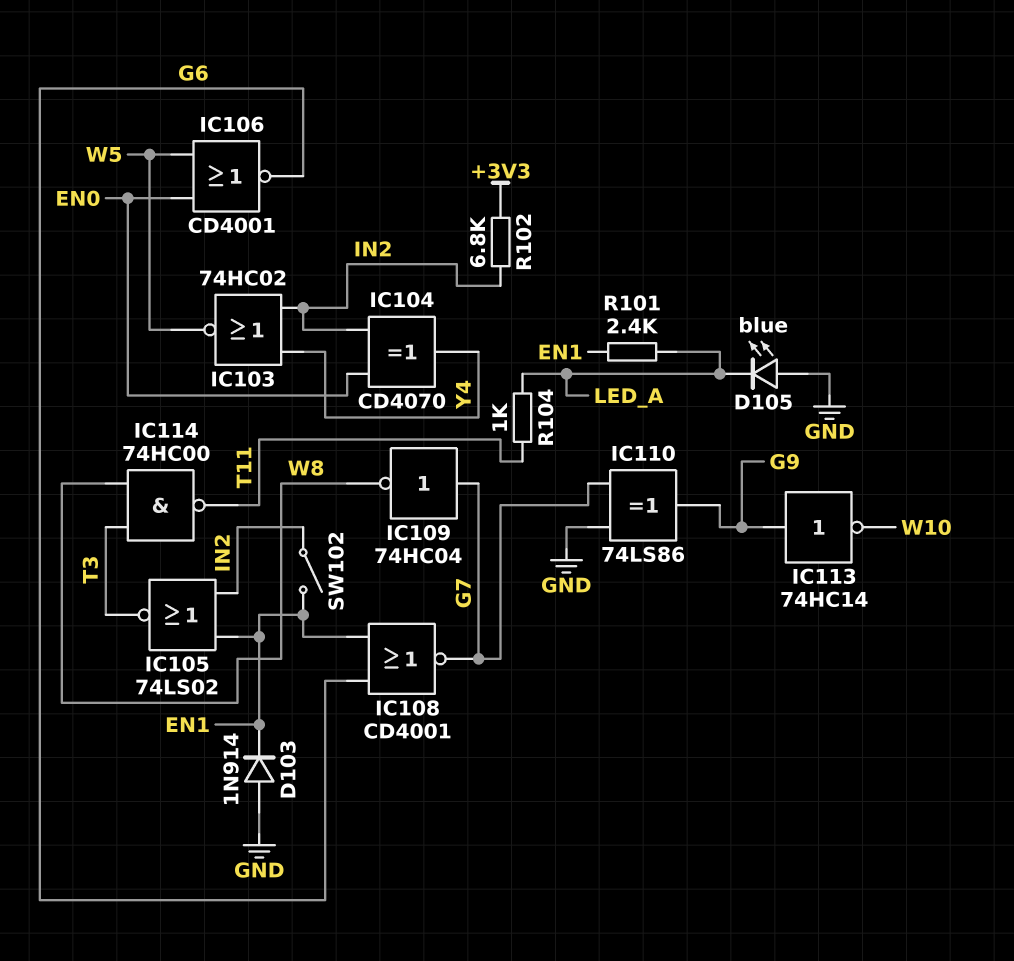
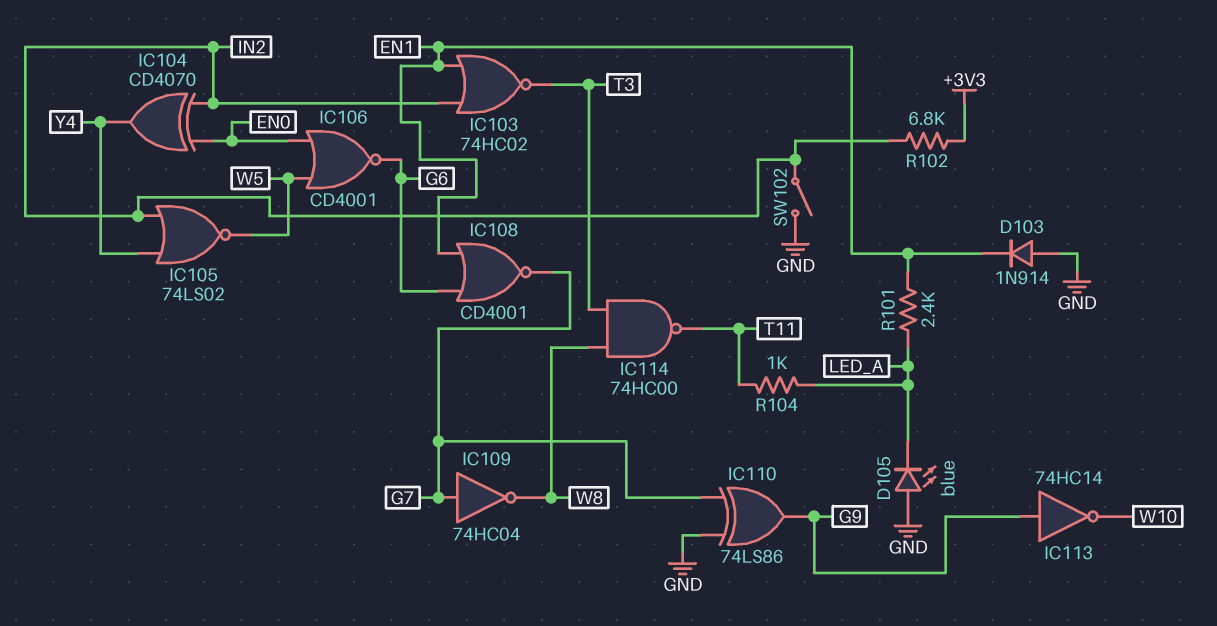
IC103: NOR 74HC02 (in IN2, in Y4, out W5) -> NOR 74HC02 (in EN1, in IN2, out T3)
IC105: NOR 74LS02 (in EN1, in IN2, out T3) -> NOR 74LS02 (in IN2, in Y4, out W5)
SW102: switch (EN1, IN2) -> switch (GND, IN2)

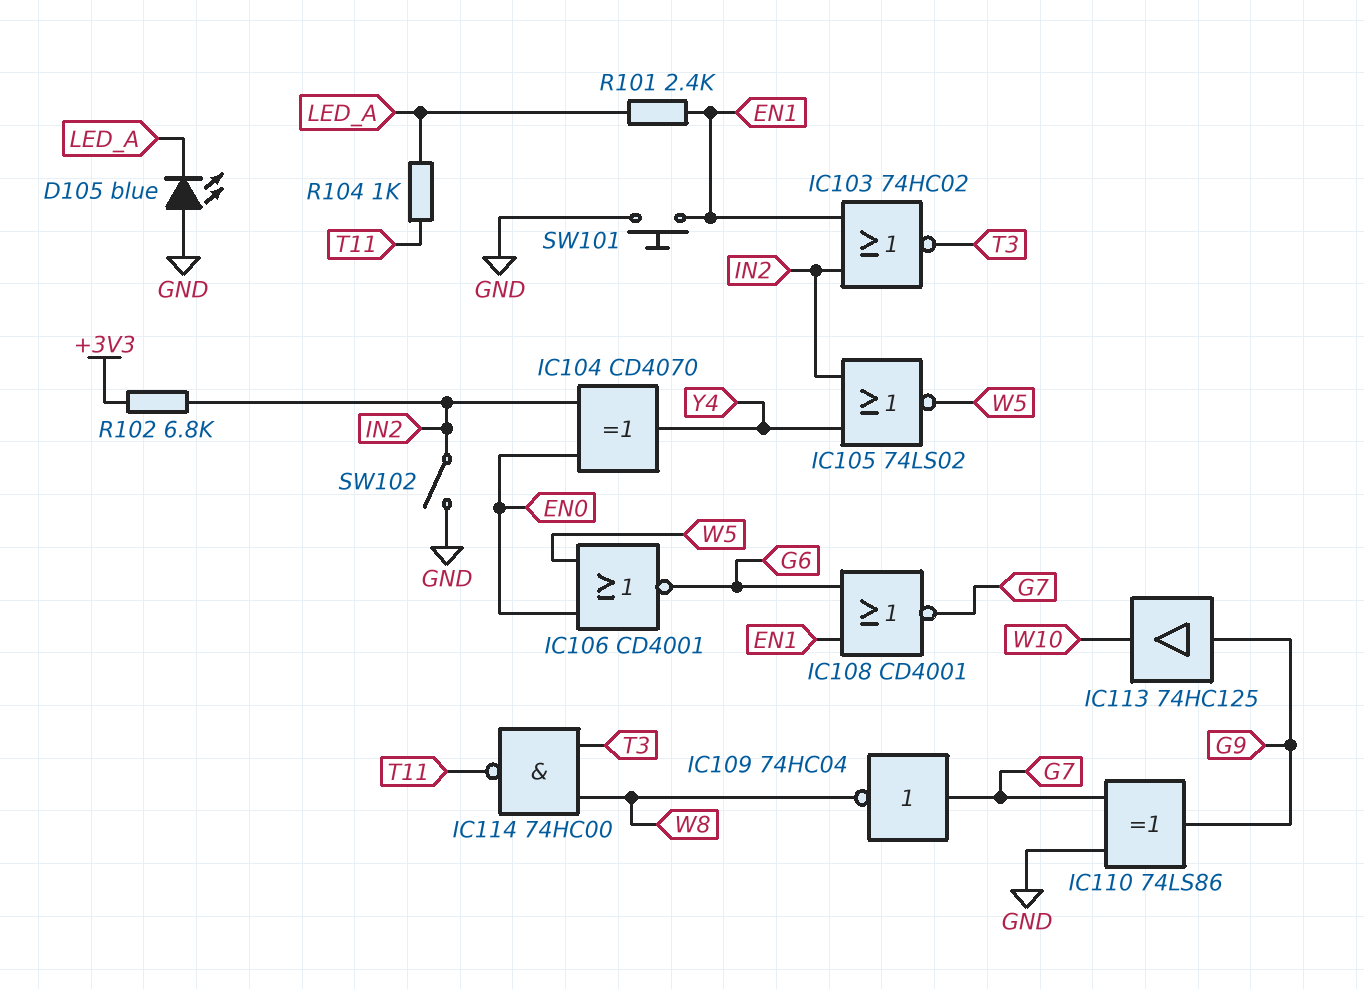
D103: diode 1N914 (A GND, K EN1) -> none
IC113: NOT 74HC14 (in G9, out W10) -> buffer 74HC125 (in G9, out W10)
SW101: none -> button (EN1, GND)

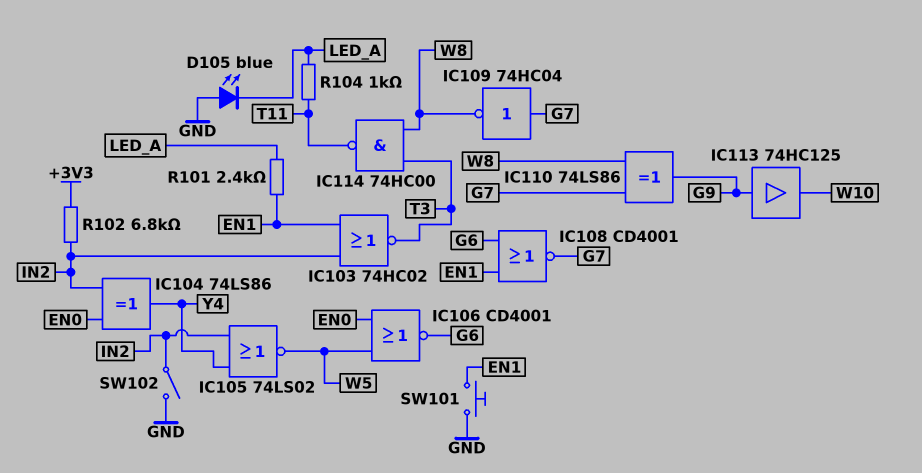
IC104: XOR CD4070 (in EN0, in IN2, out Y4) -> XOR 74LS86 (in EN0, in IN2, out Y4)
IC110: XOR 74LS86 (in G7, in GND, out G9) -> XOR 74LS86 (in G7, in W8, out G9)

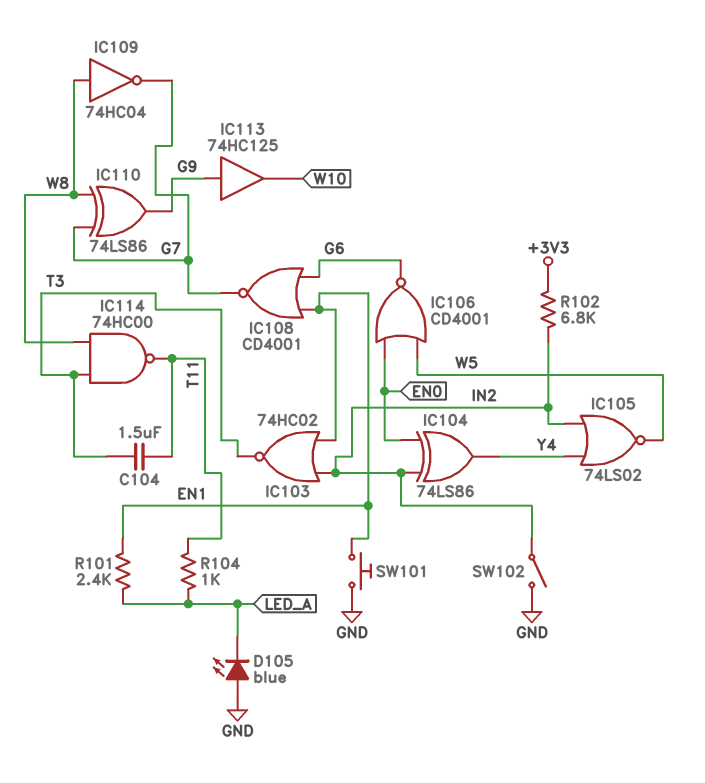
C104: none -> 1.5uF (T3, T11)
IC109: NOT 74HC04 (in G7, out W8) -> NOT 74HC04 (in W8, out G7)

